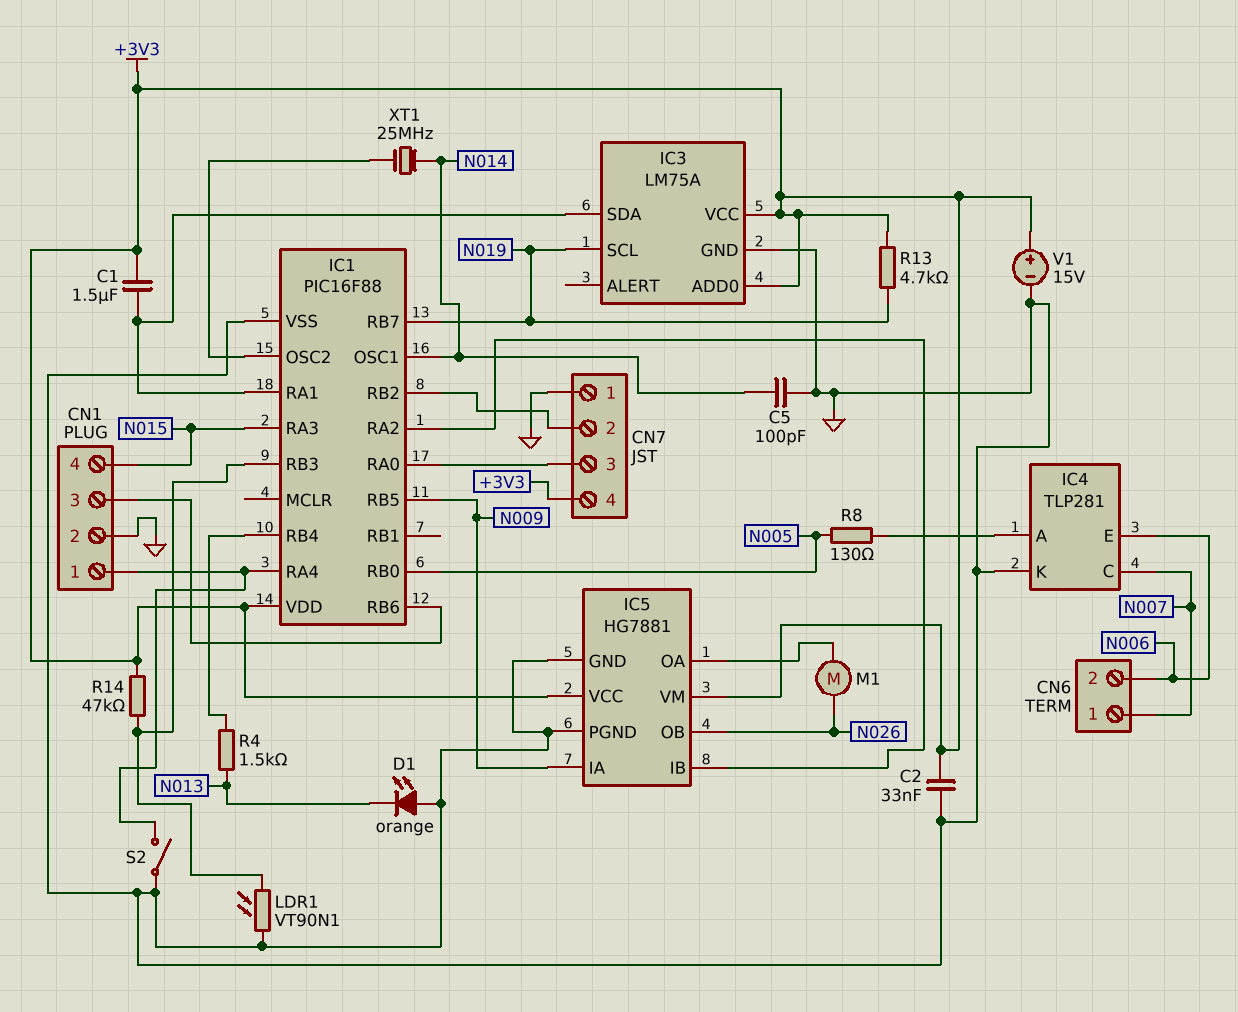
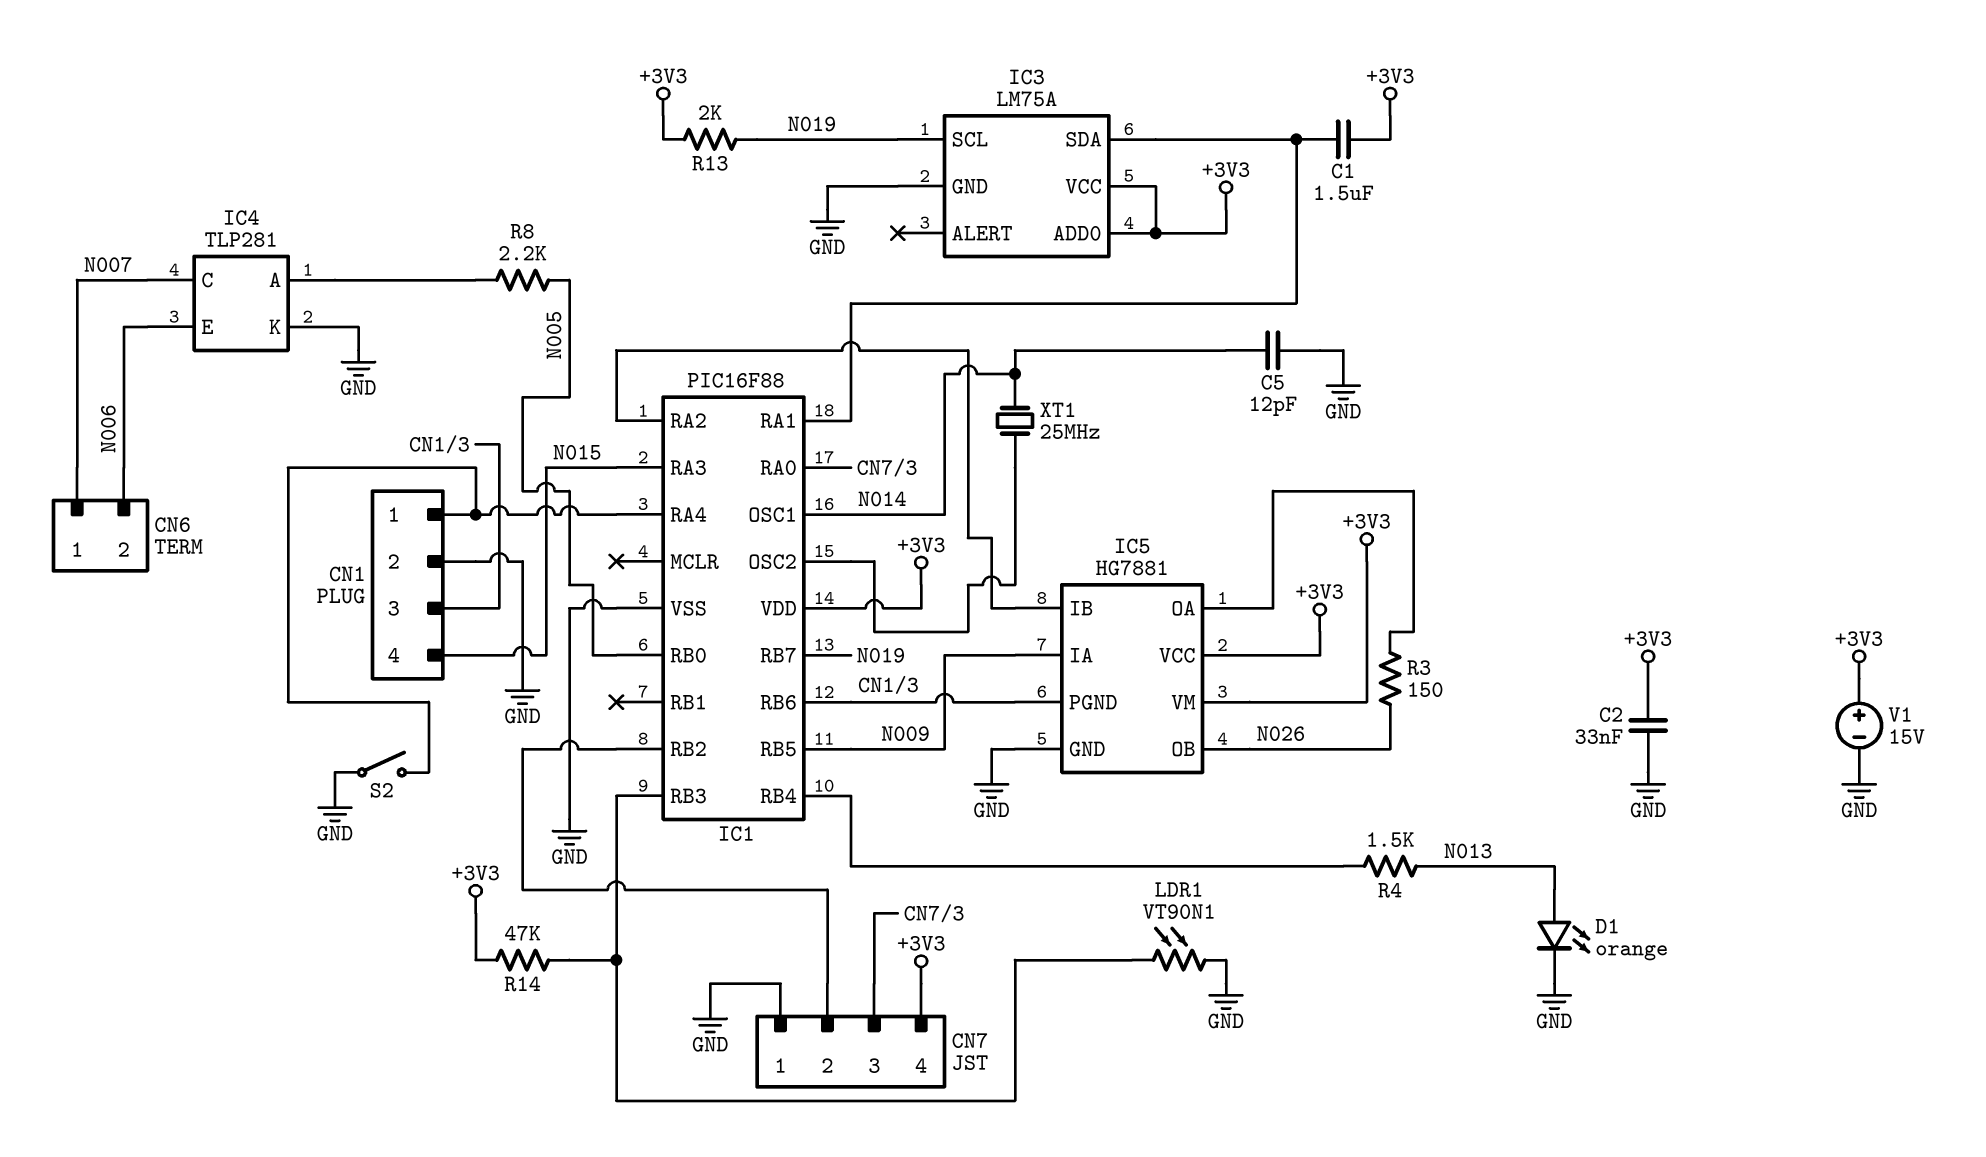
C5: 100pF (GND, N014) -> 12pF (GND, N014)
D1: LED orange (A GND, K N013) -> LED orange (A N013, K GND)
IC5 pin PGND: GND -> CN1/3
M1: motor (IC5/OA, N026) -> none
R3: none -> 150 (IC5/OA, N026)
R8: 130 (IC4/A, N005) -> 2.2k (IC4/A, N005)
R13: 4.7k (+3V3, N019) -> 2k (+3V3, N019)

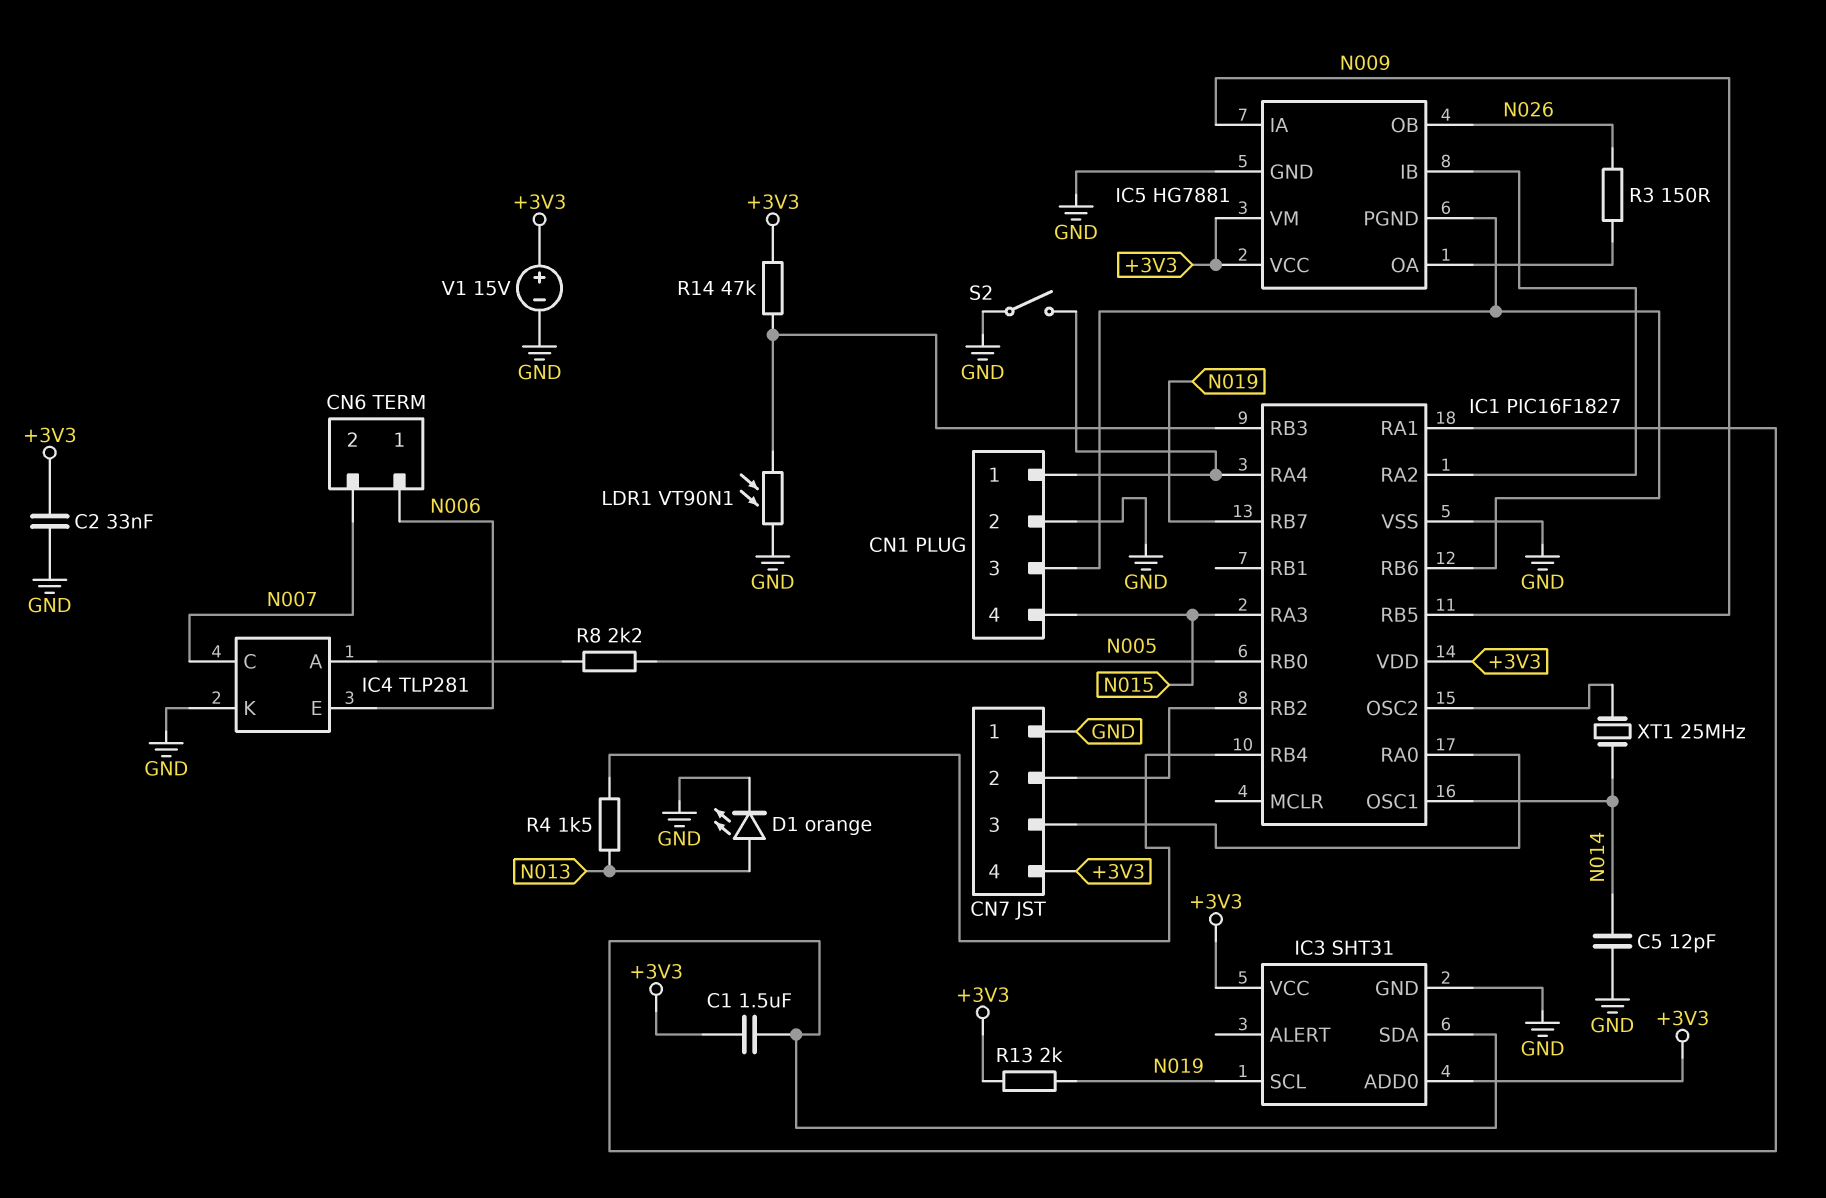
CN6 pin 1: N007 -> N006
CN6 pin 2: N006 -> N007
IC1: PIC16F88 -> PIC16F1827
IC3: LM75A -> SHT31

